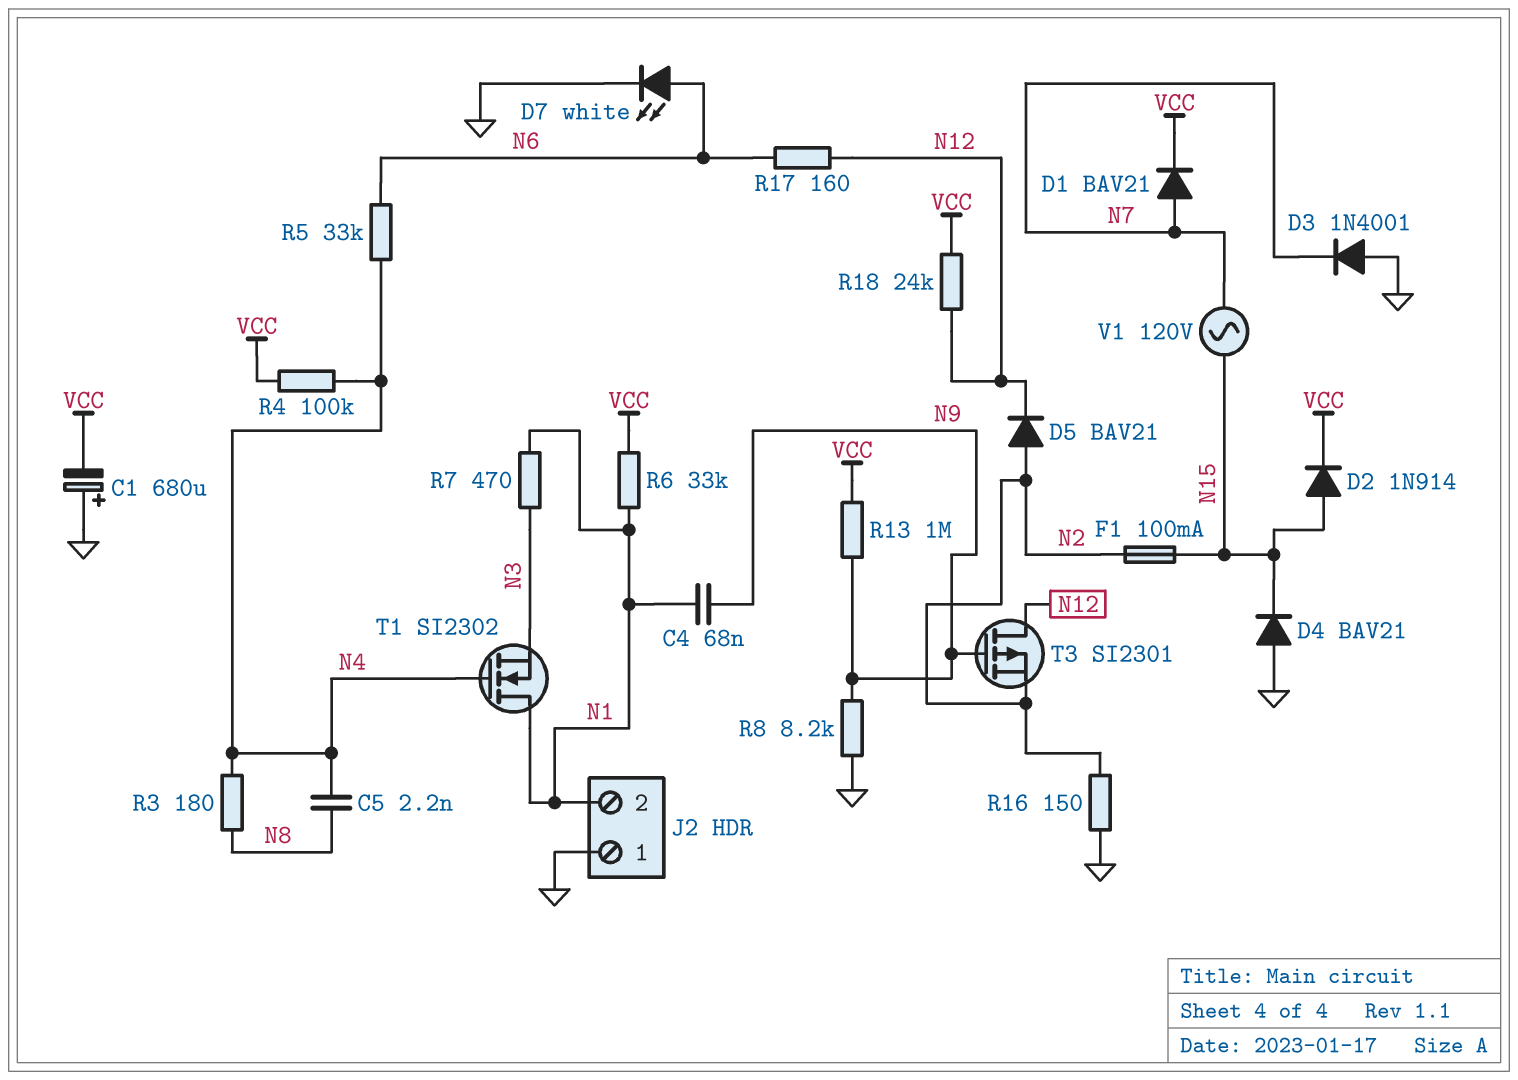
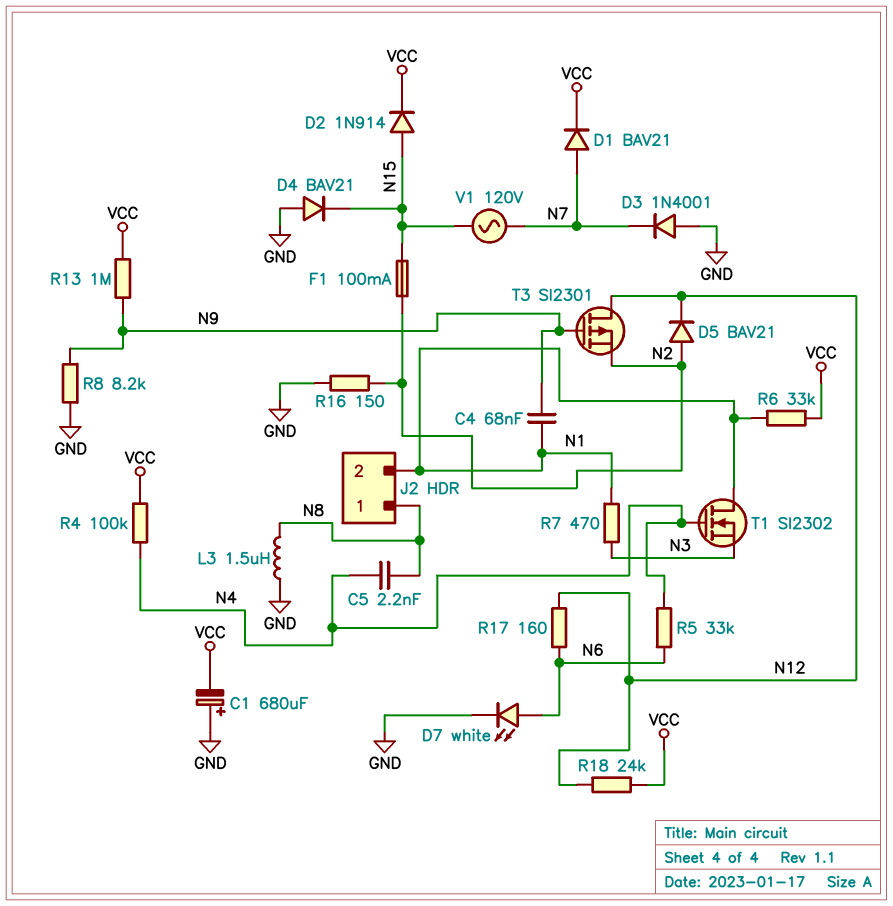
J2 pin 1: GND -> N8
L3: none -> 1.5uH (GND, N8)
R3: 180 (N4, N8) -> none

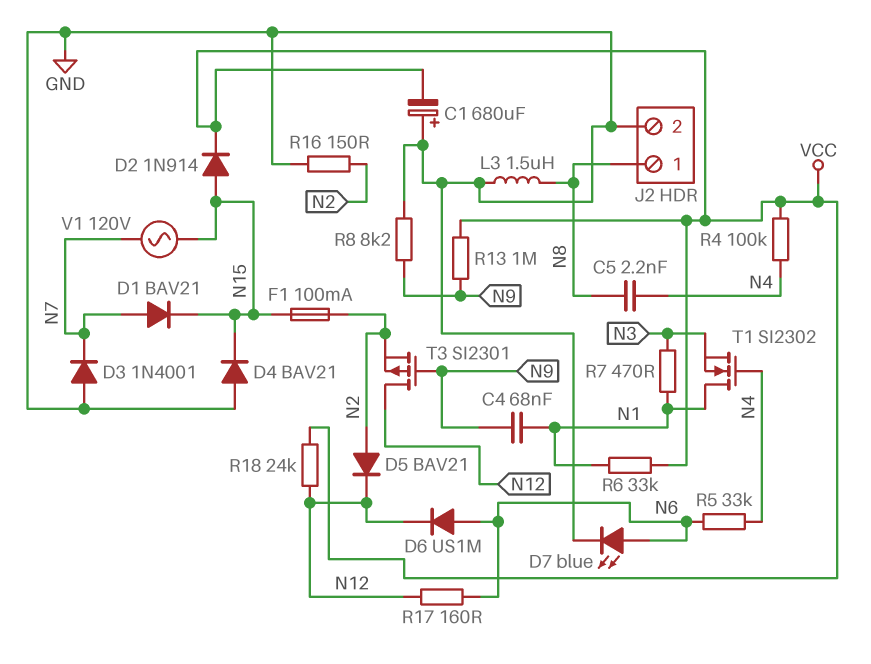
D1: diode BAV21 (A N7, K VCC) -> diode BAV21 (A N7, K N15)
D6: none -> diode US1M (A N6, K N12)
D7: LED white (A N6, K GND) -> LED blue (A N6, K GND)
J2 pin 2: N1 -> GND

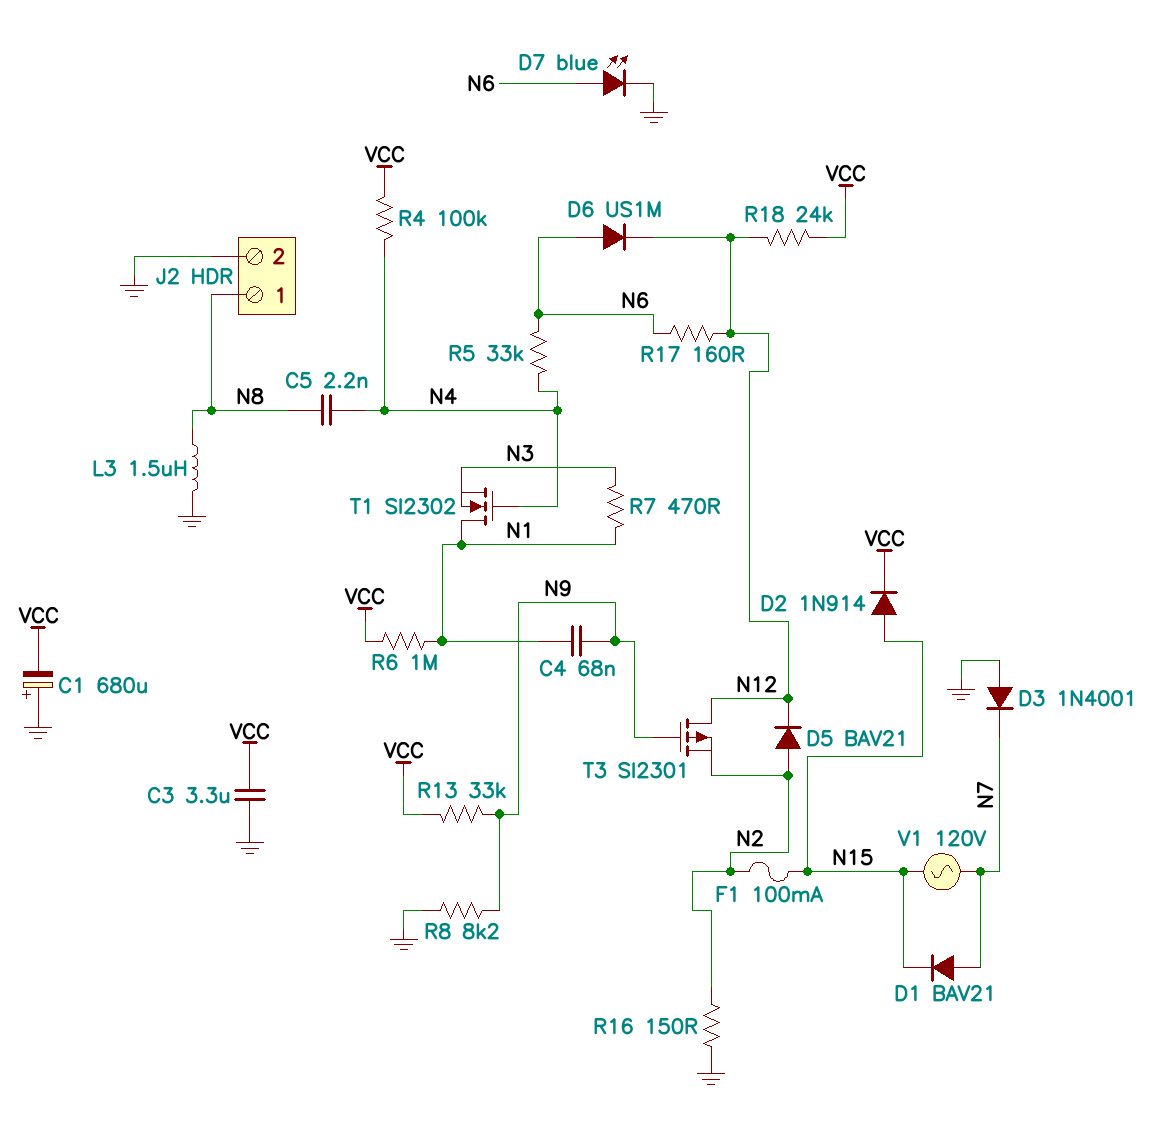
C3: none -> 3.3uF (GND, VCC)
D4: diode BAV21 (A GND, K N15) -> none
R6: 33k (N1, VCC) -> 1M (N1, VCC)
R13: 1M (N9, VCC) -> 33k (N9, VCC)

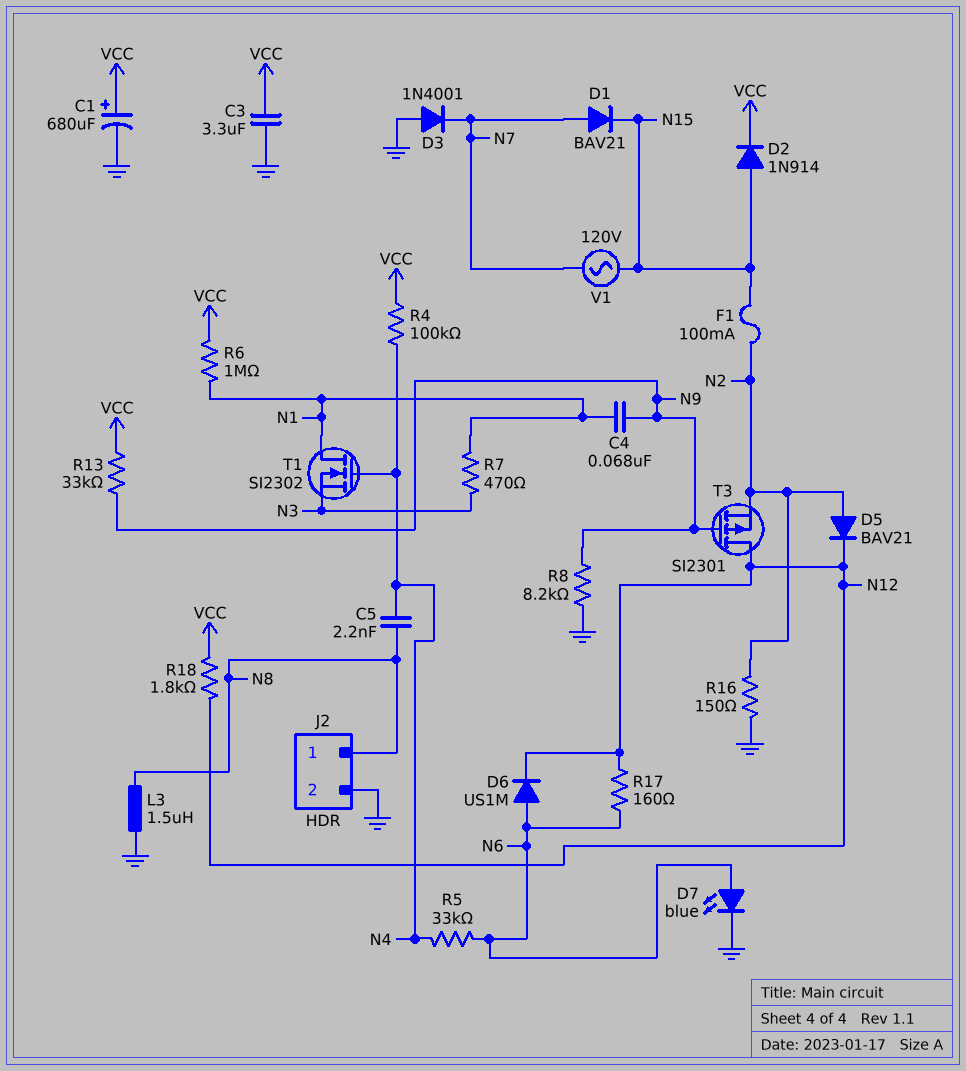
C1: 680uF (plus GND, minus VCC) -> 680uF (plus VCC, minus GND)
R18: 24k (N12, VCC) -> 1.8k (N12, VCC)

